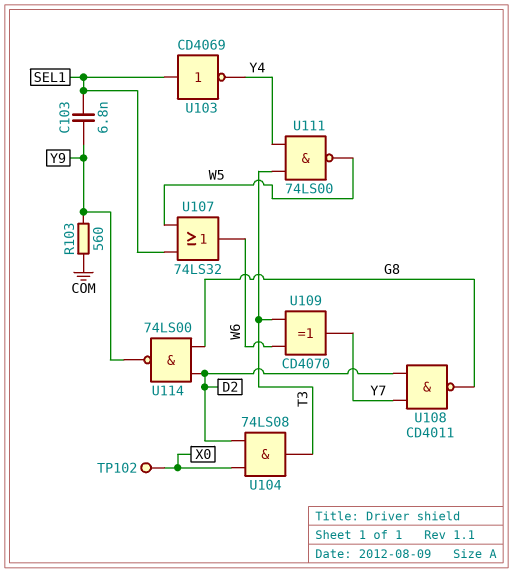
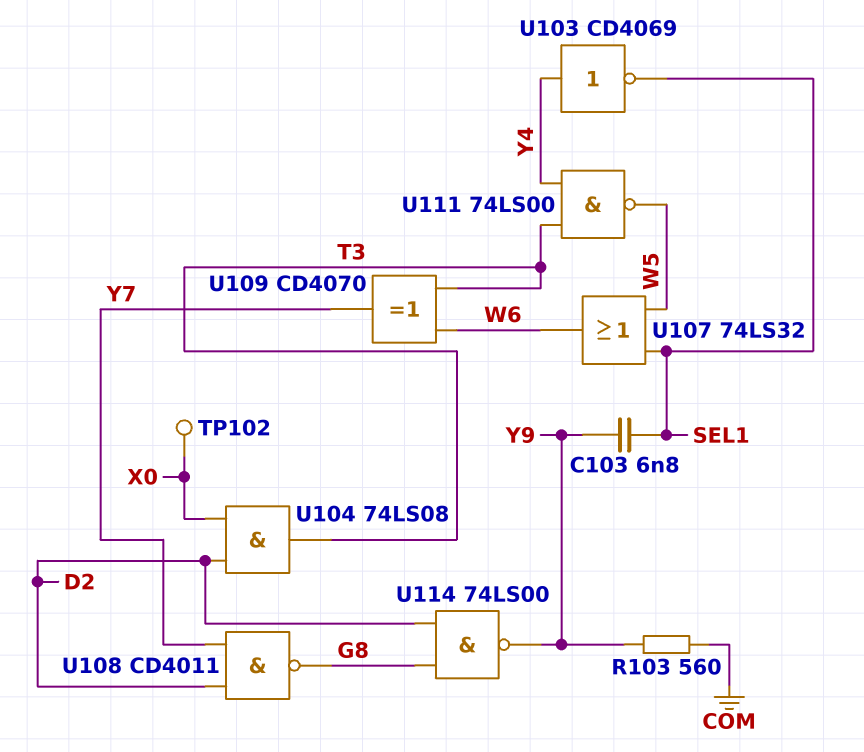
U103: NOT CD4069 (in SEL1, out Y4) -> NOT CD4069 (in Y4, out SEL1)

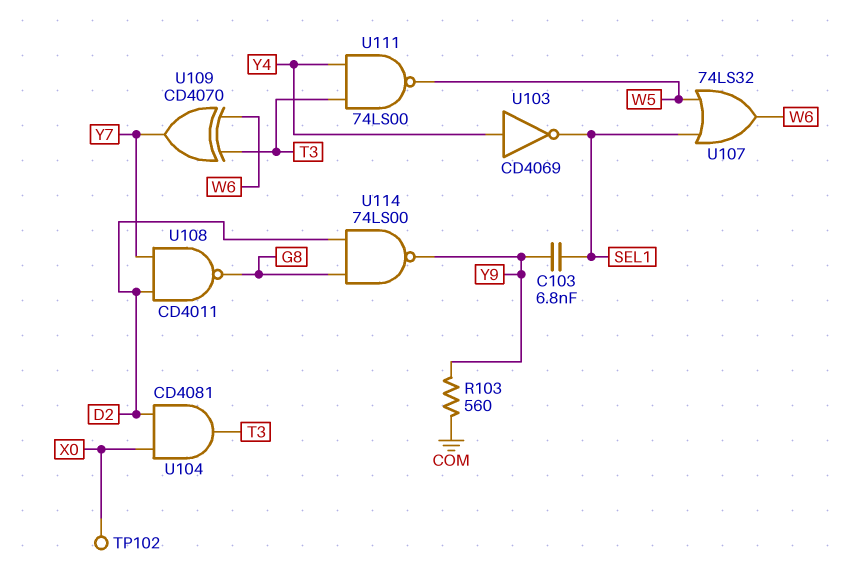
U104: AND 74LS08 (in D2, in X0, out T3) -> AND CD4081 (in D2, in X0, out T3)

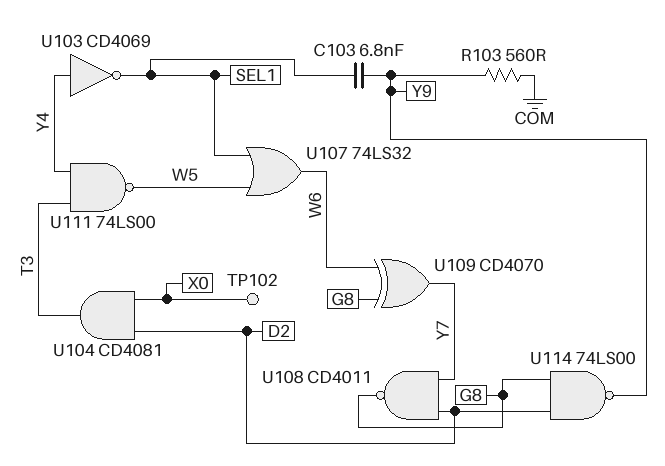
U109: XOR CD4070 (in T3, in W6, out Y7) -> XOR CD4070 (in G8, in W6, out Y7)

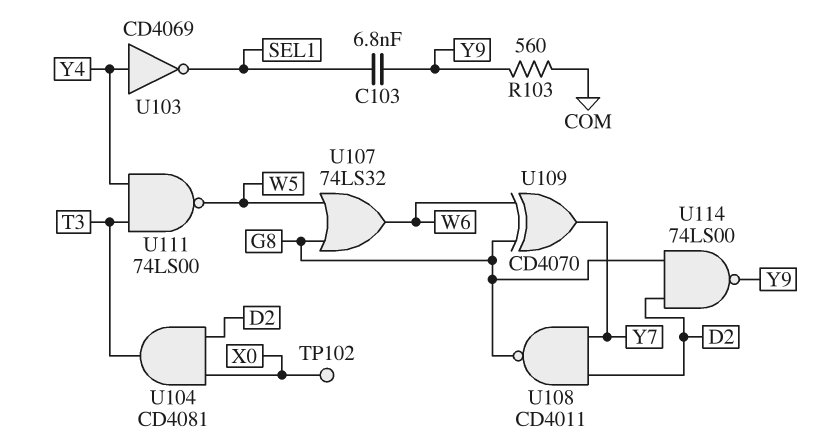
U107: OR 74LS32 (in SEL1, in W5, out W6) -> OR 74LS32 (in G8, in W5, out W6)

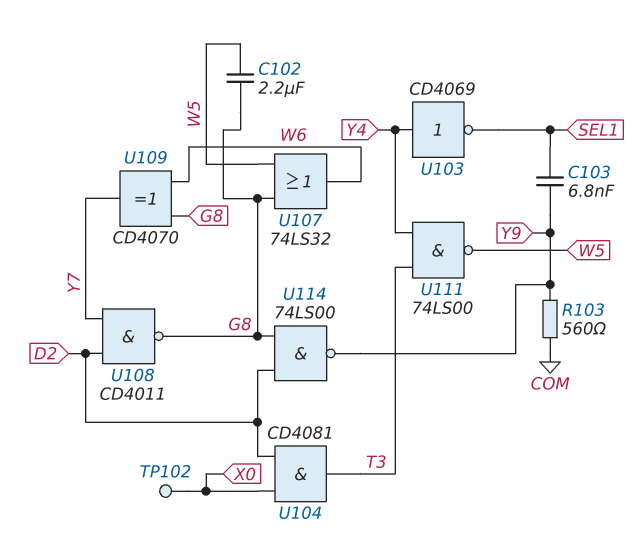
C102: none -> 2.2uF (G8, W5)

